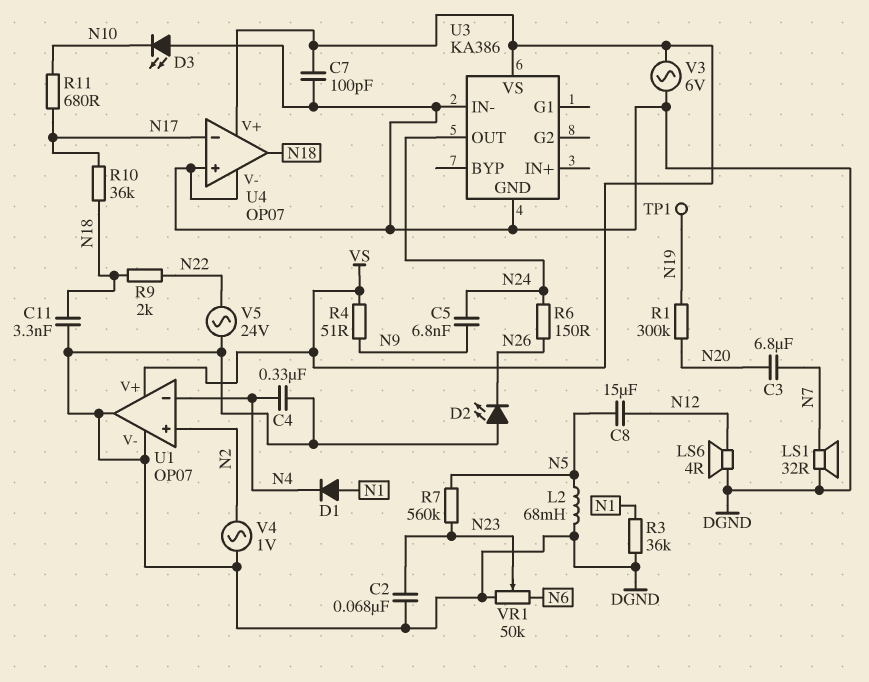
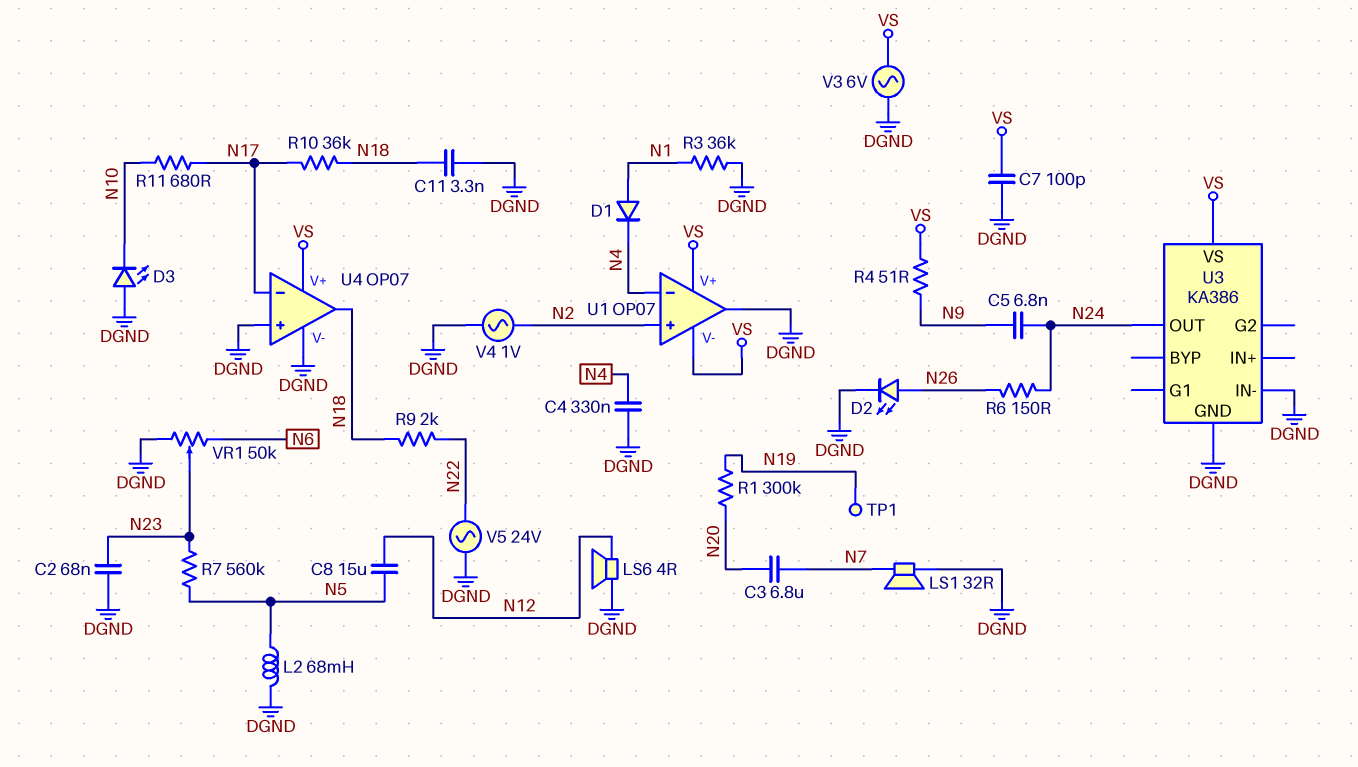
D2: LED (A DGND, K N26) -> LED (A N26, K DGND)
U1 pin V-: DGND -> VS

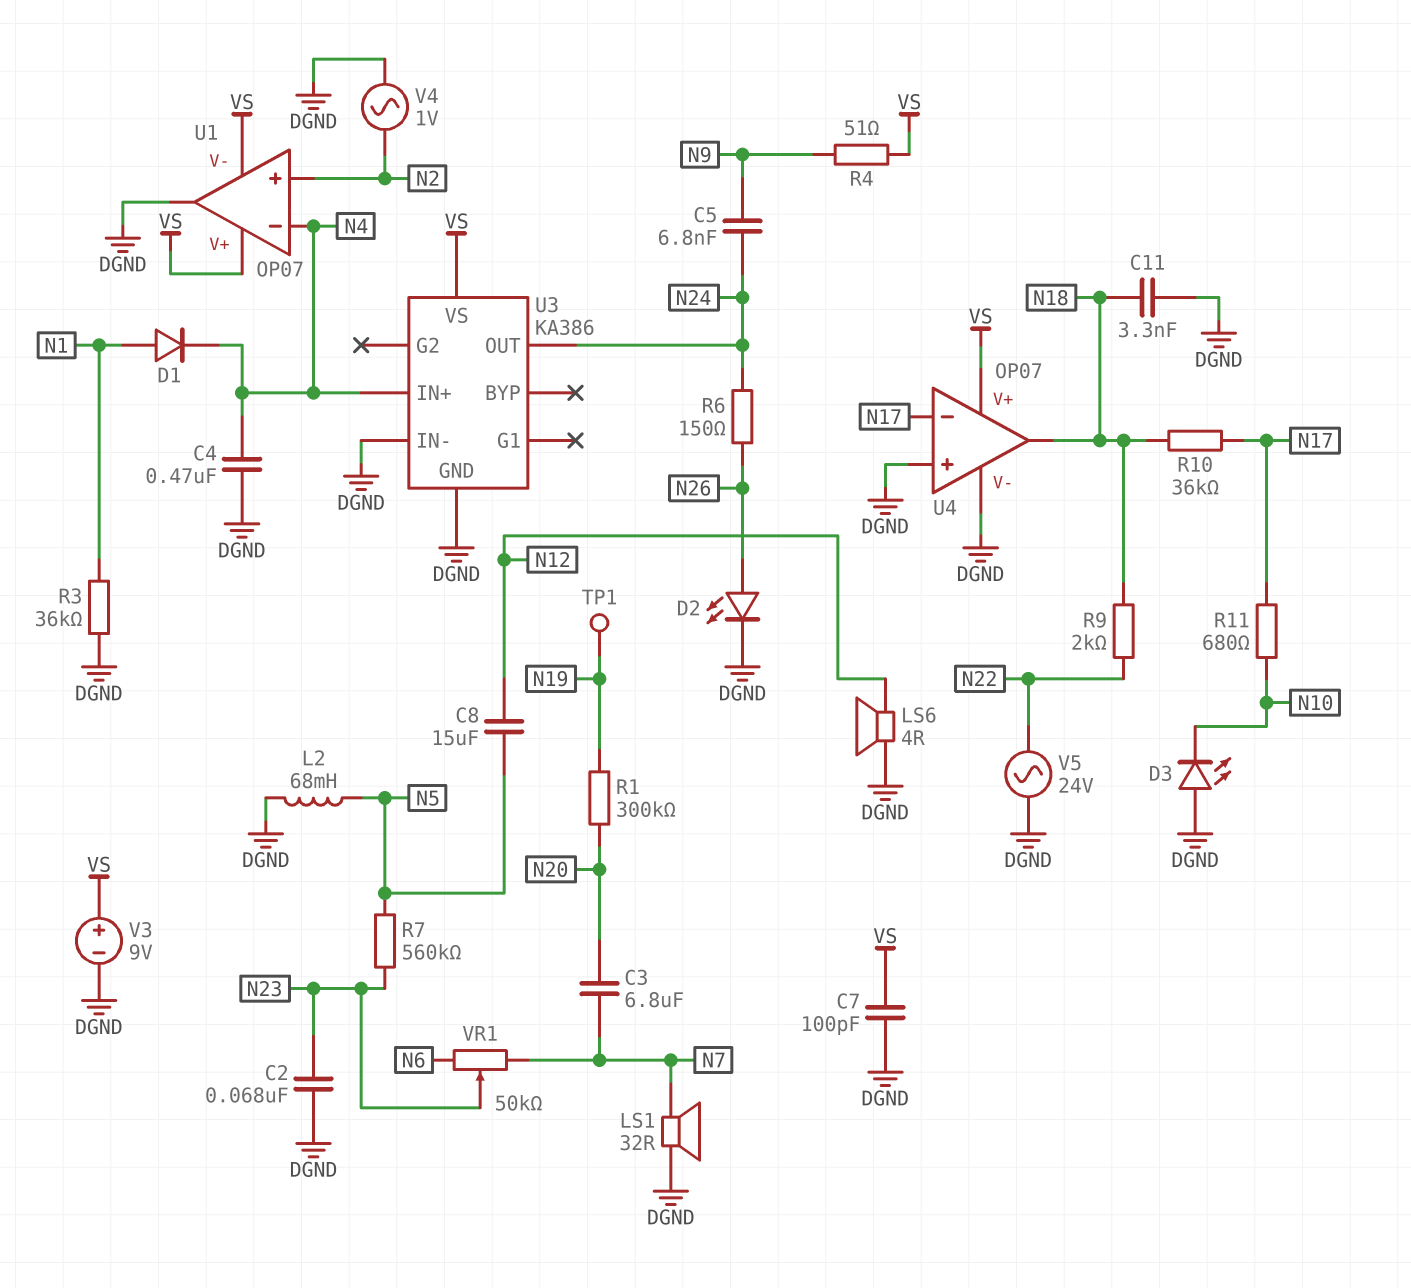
C4: 330nF (DGND, N4) -> 470nF (DGND, N4)
U3 pin IN+: none -> N4
V3: AC 6V (DGND, VS) -> 9V (plus VS, minus DGND)
VR1: 50k (DGND, N6, wiper N23) -> 50k (N6, N7, wiper N23)

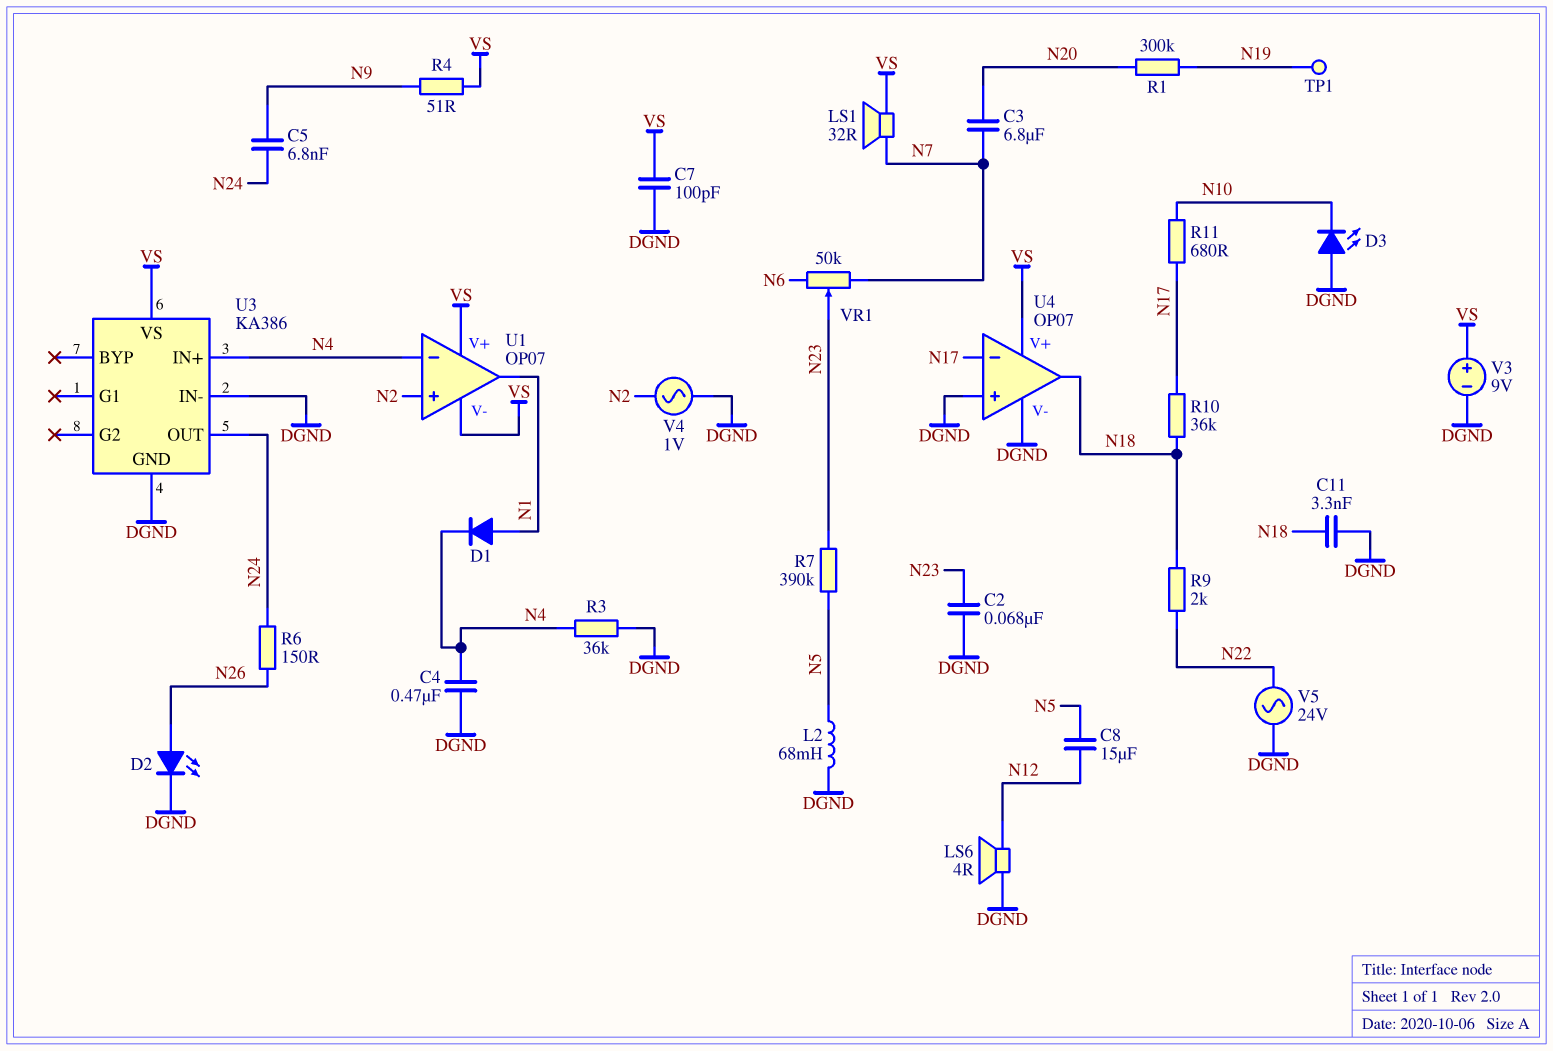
LS1: speaker 32R (DGND, N7) -> speaker 32R (N7, VS)
R3: 36k (DGND, N1) -> 36k (DGND, N4)
R7: 560k (N5, N23) -> 390k (N5, N23)
U1 pin out: DGND -> N1

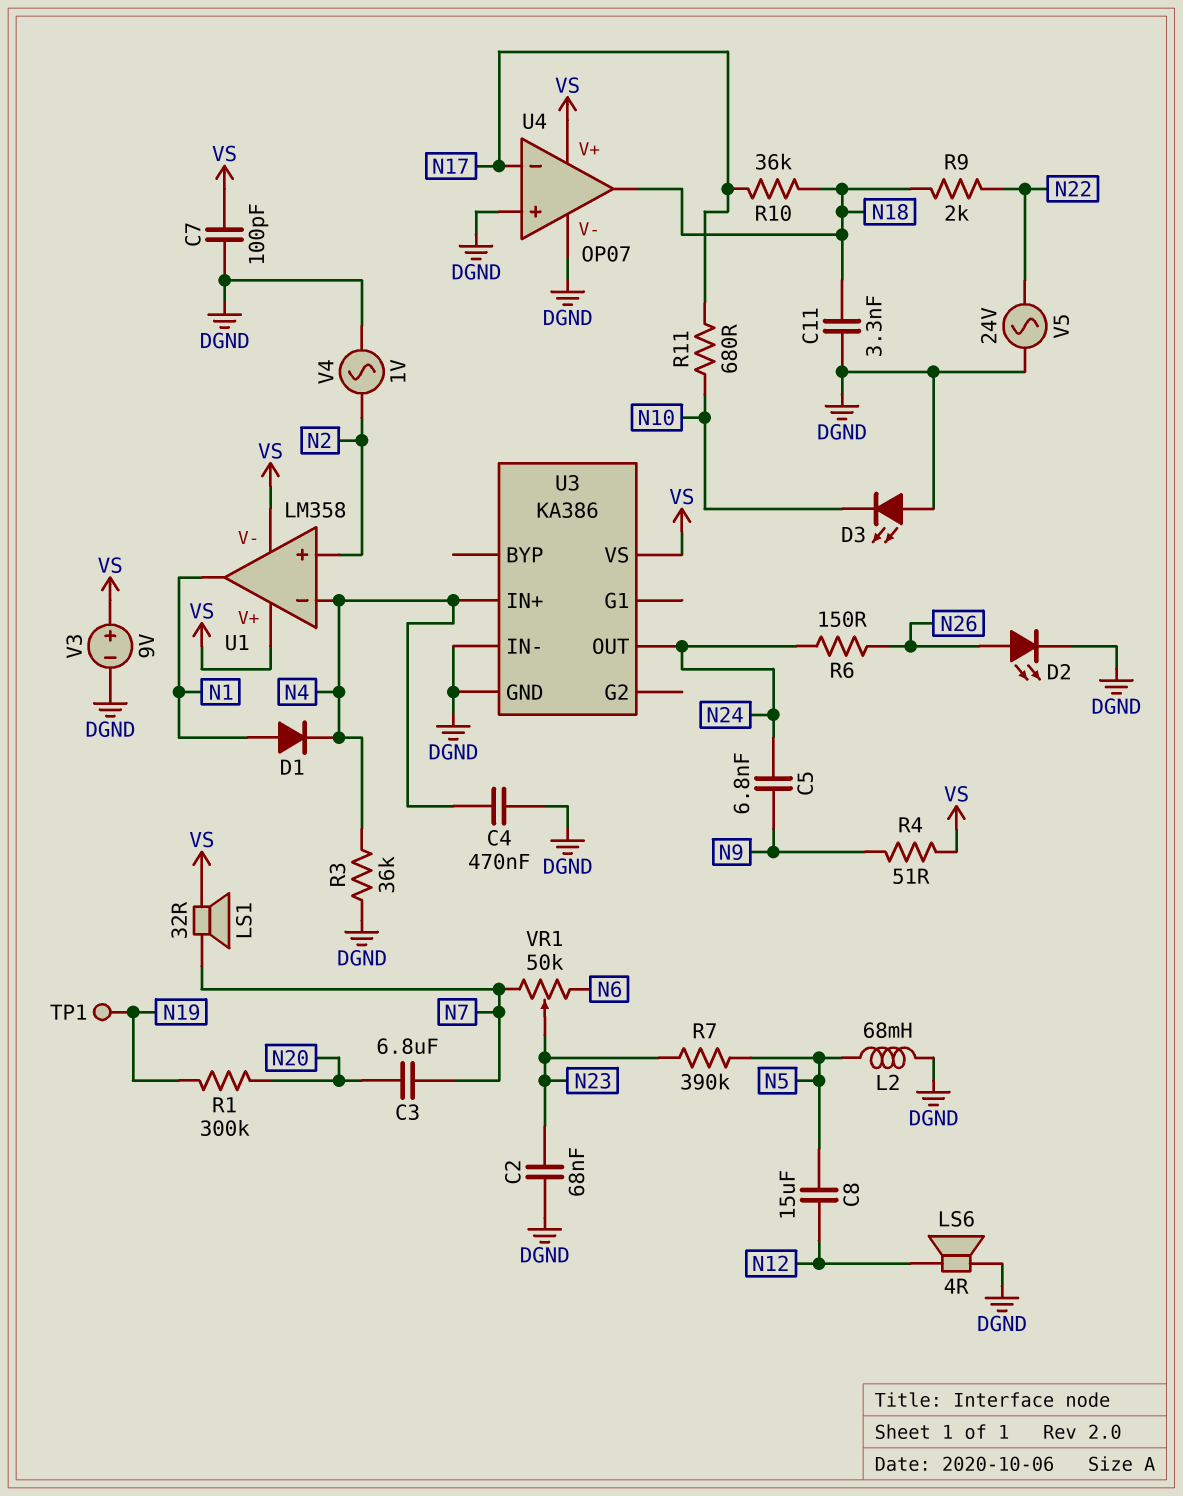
U1: OP07 -> LM358

